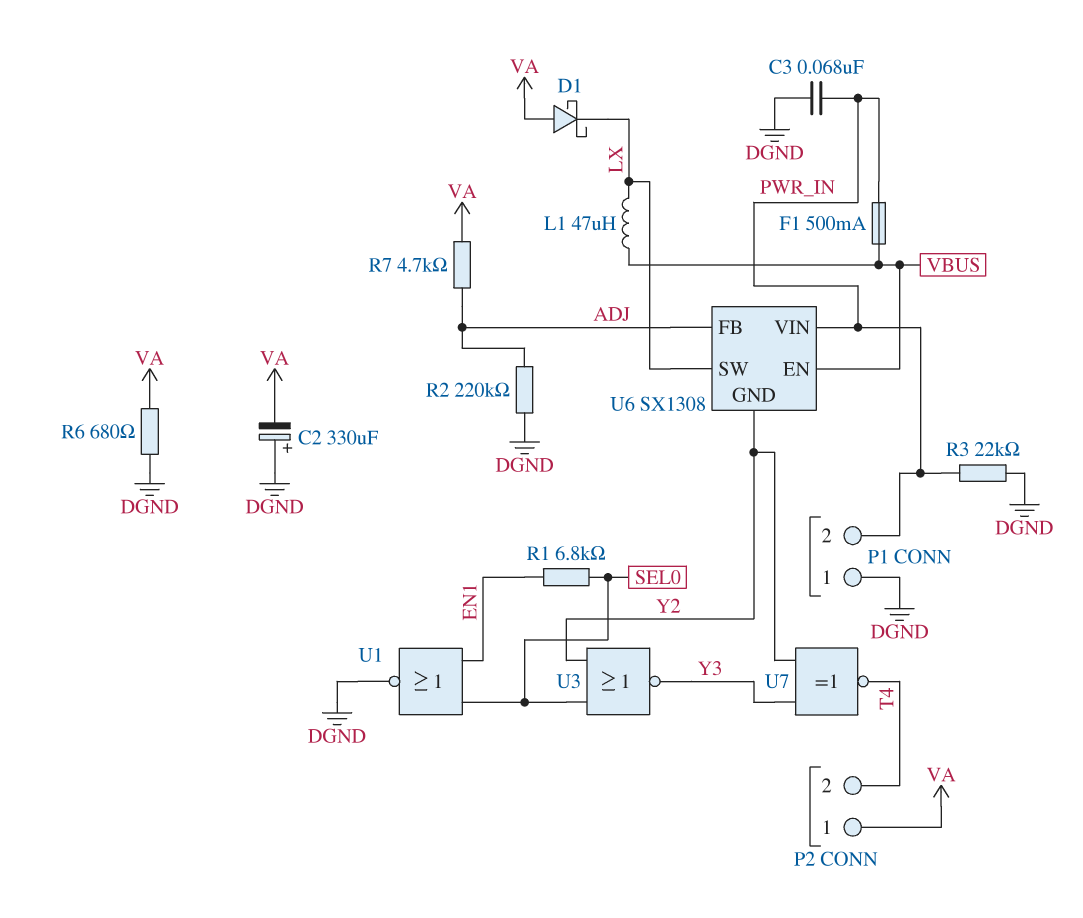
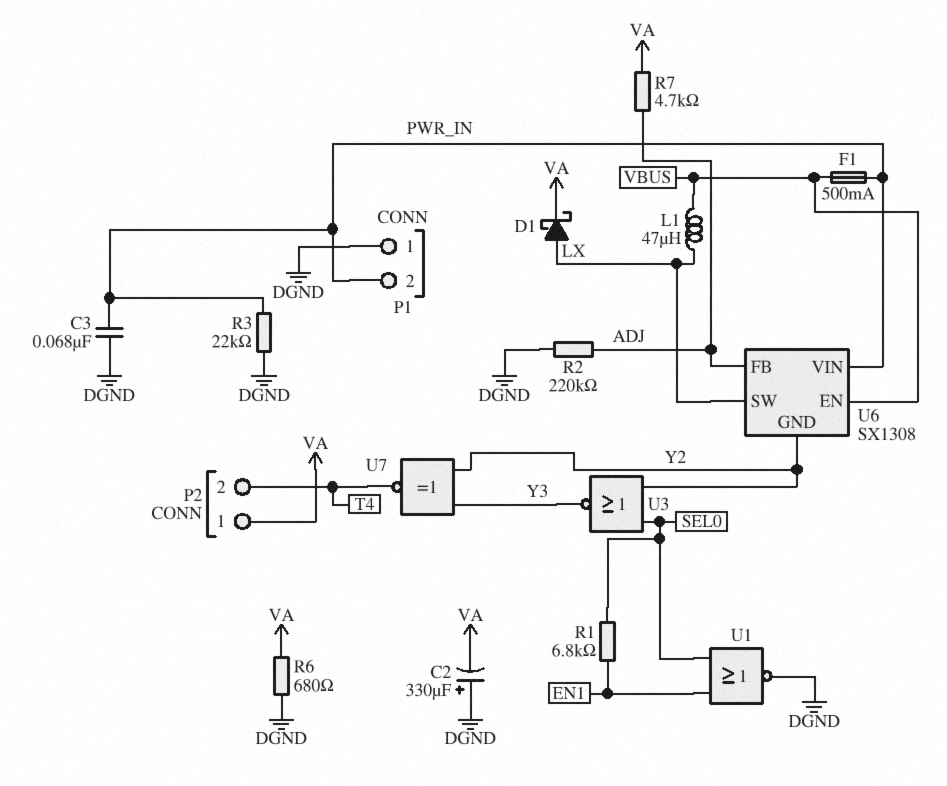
D1: schottky (A VA, K LX) -> schottky (A LX, K VA)

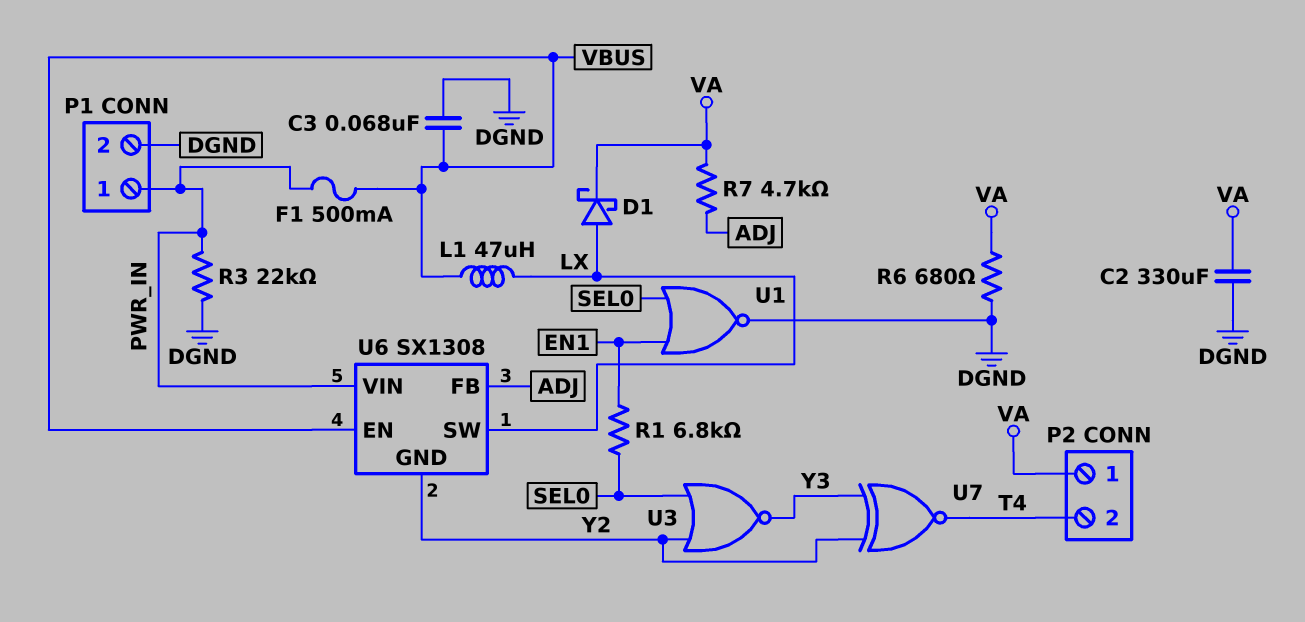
C2: 330uF (plus DGND, minus VA) -> 330uF (DGND, VA)
C3: 68nF (DGND, PWR_IN) -> 68nF (DGND, VBUS)
P1 pin 1: DGND -> PWR_IN
P1 pin 2: PWR_IN -> DGND
R2: 220k (ADJ, DGND) -> none

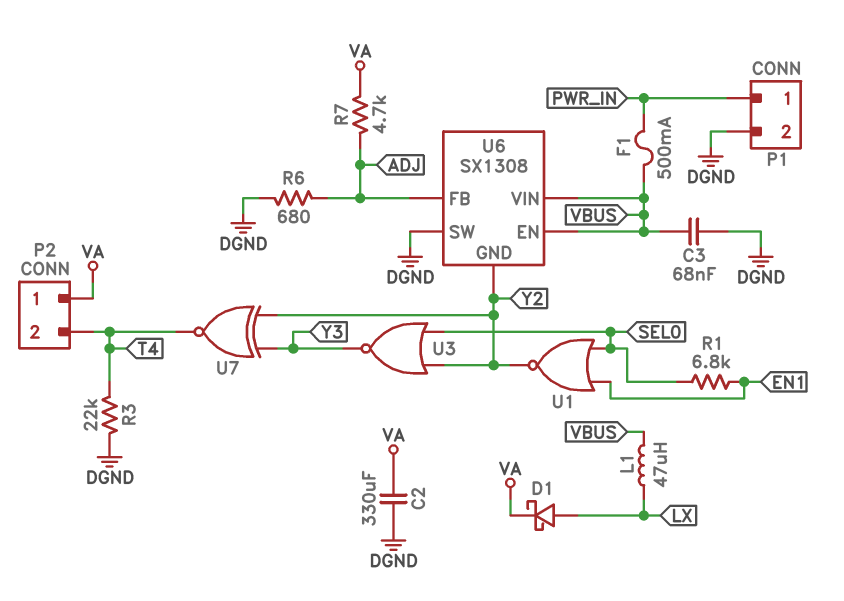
R3: 22k (DGND, PWR_IN) -> 22k (DGND, T4)
R6: 680 (DGND, VA) -> 680 (ADJ, DGND)
U1: NOR (in EN1, in SEL0, out DGND) -> NOR (in EN1, in SEL0, out Y2)
U6 pin SW: LX -> DGND
U6 pin VIN: PWR_IN -> VBUS

